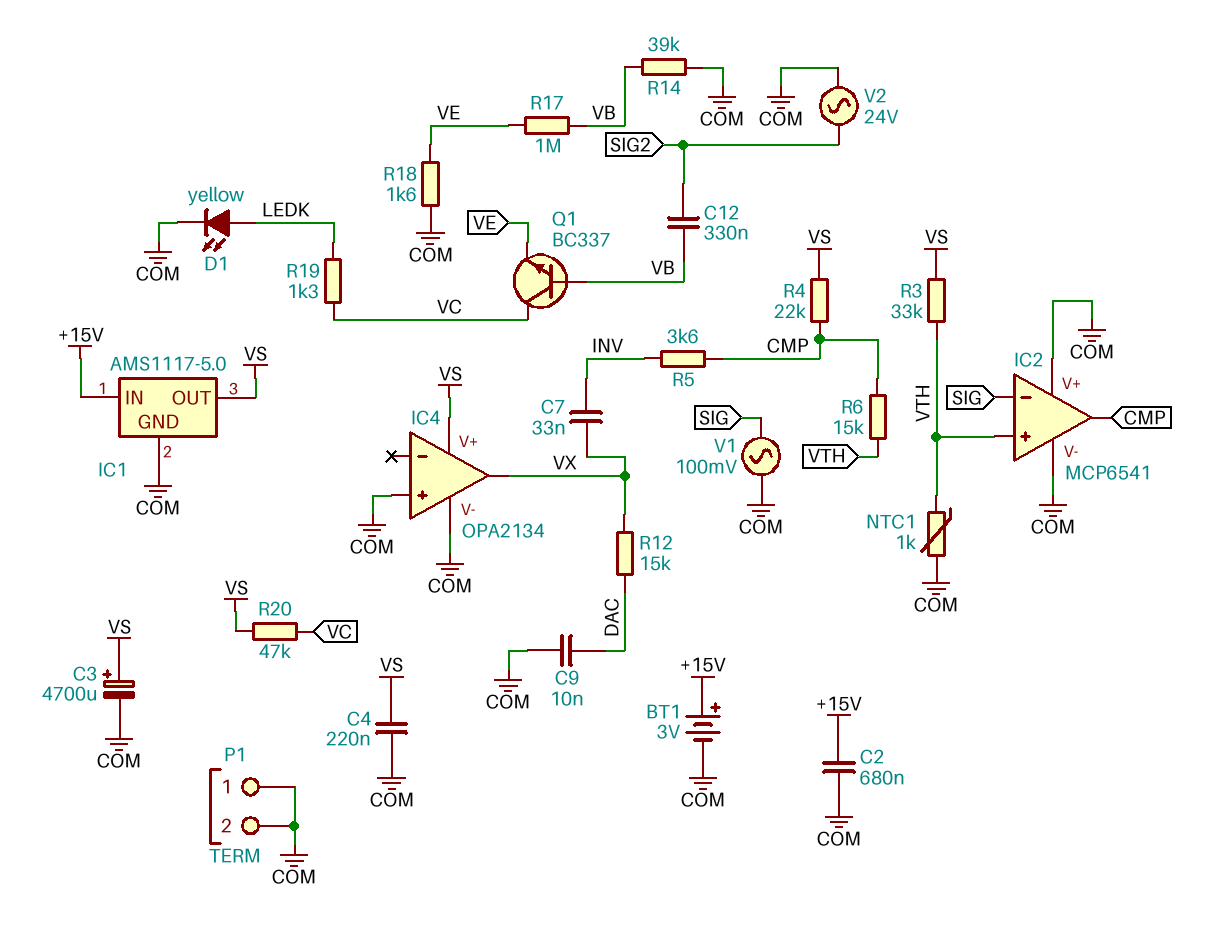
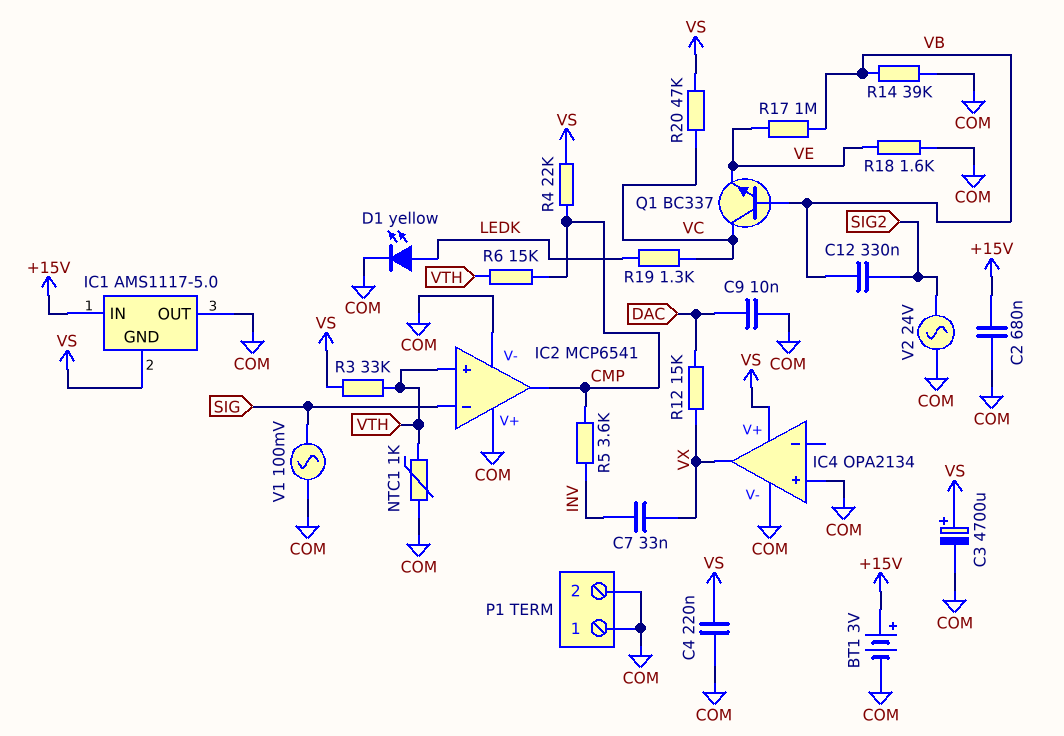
IC1 pin GND: COM -> VS
IC1 pin OUT: VS -> COM

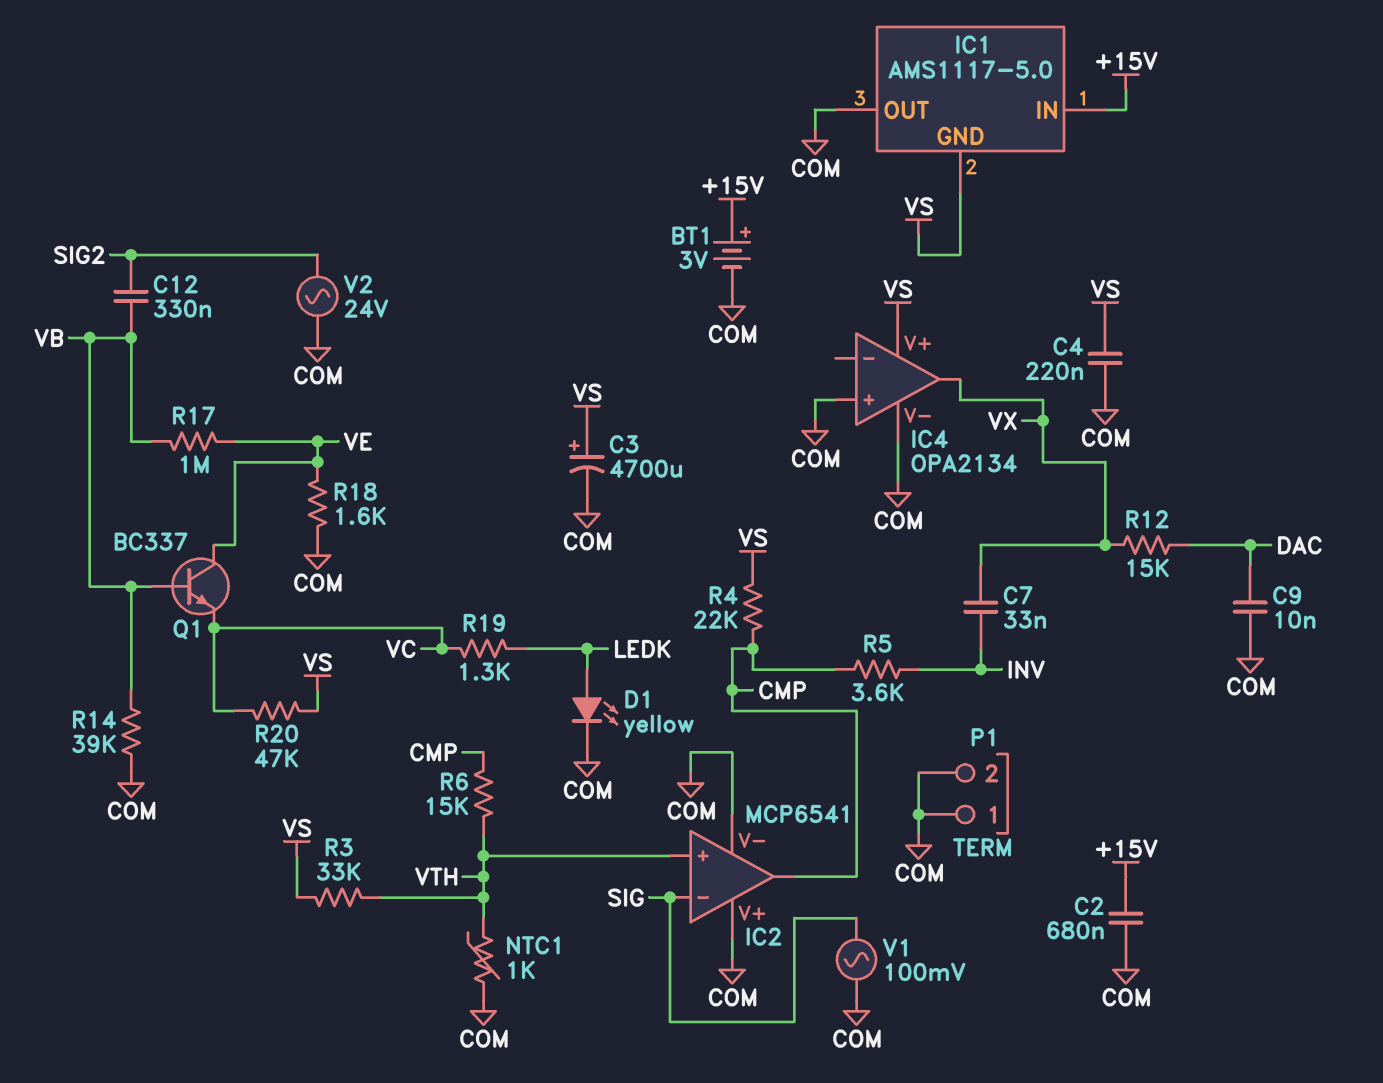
Q1: NPN BC337 (B VB, C VC, E VE) -> NPN BC337 (B VB, C VE, E VC)

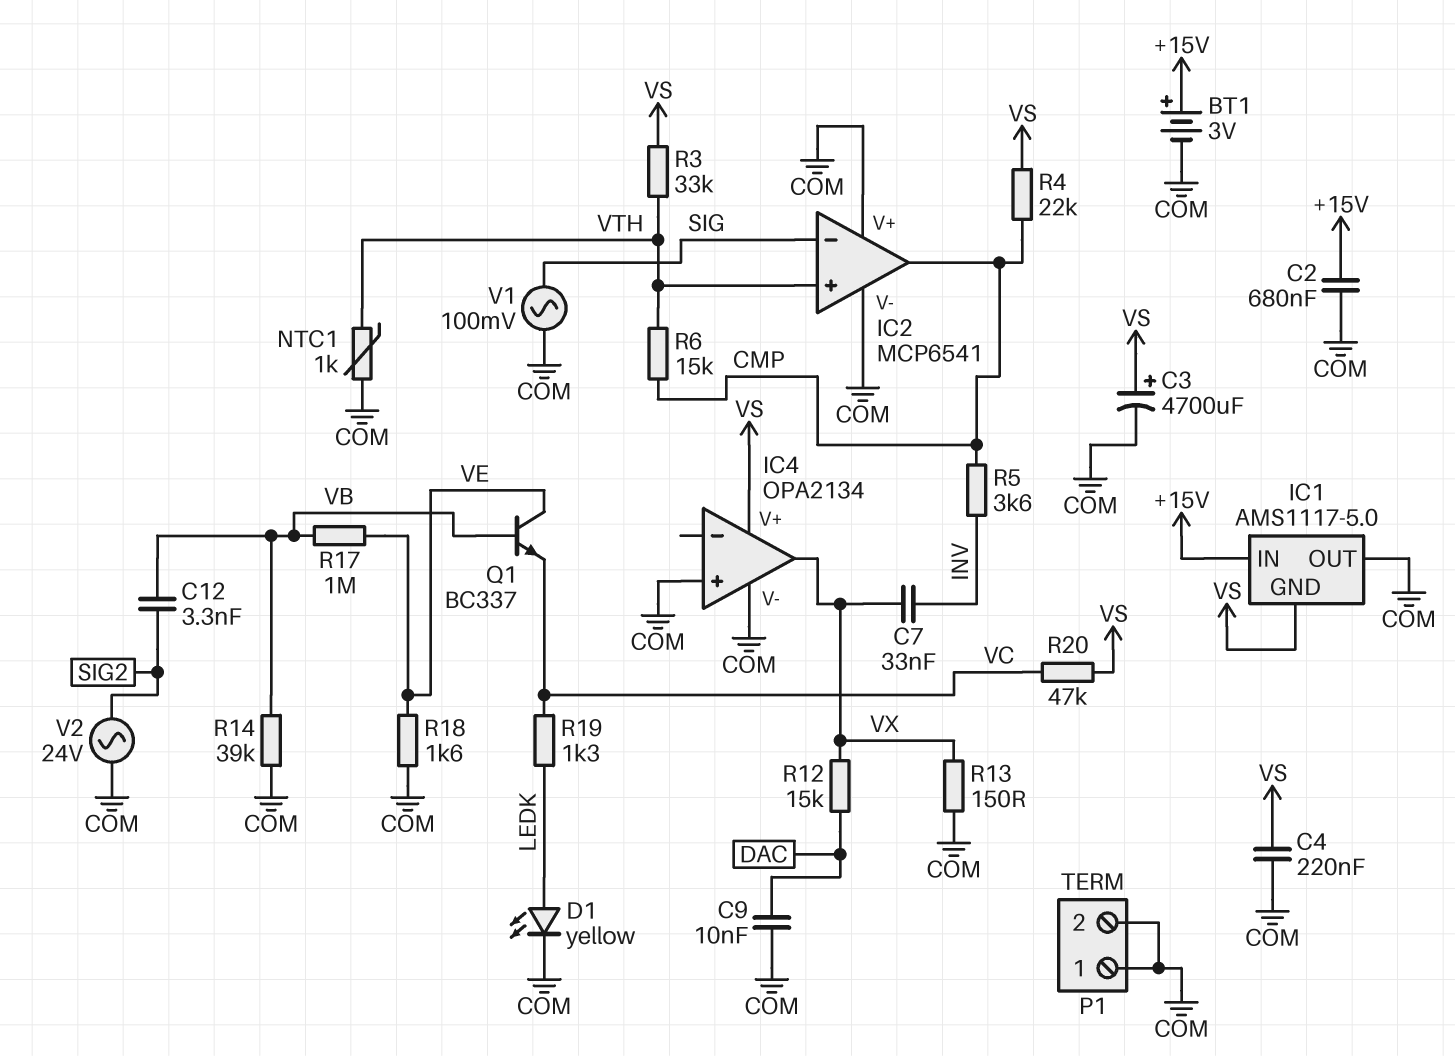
C12: 330nF (SIG2, VB) -> 3.3nF (SIG2, VB)
R13: none -> 150 (COM, VX)

